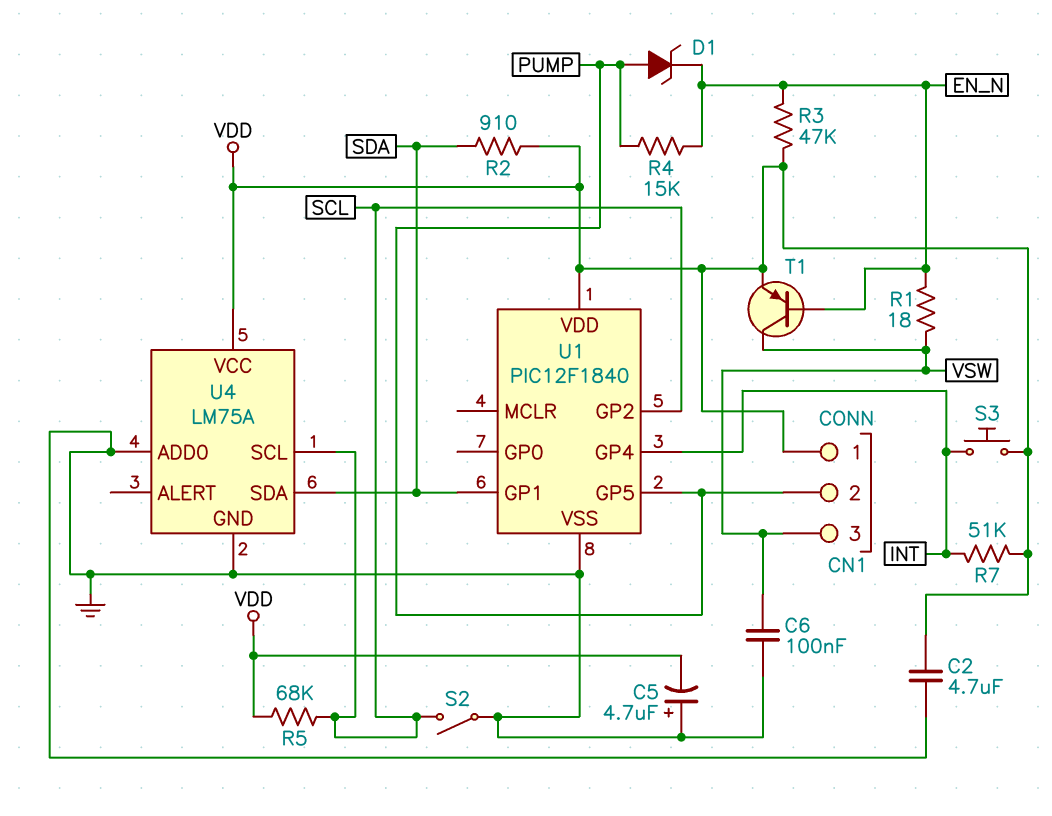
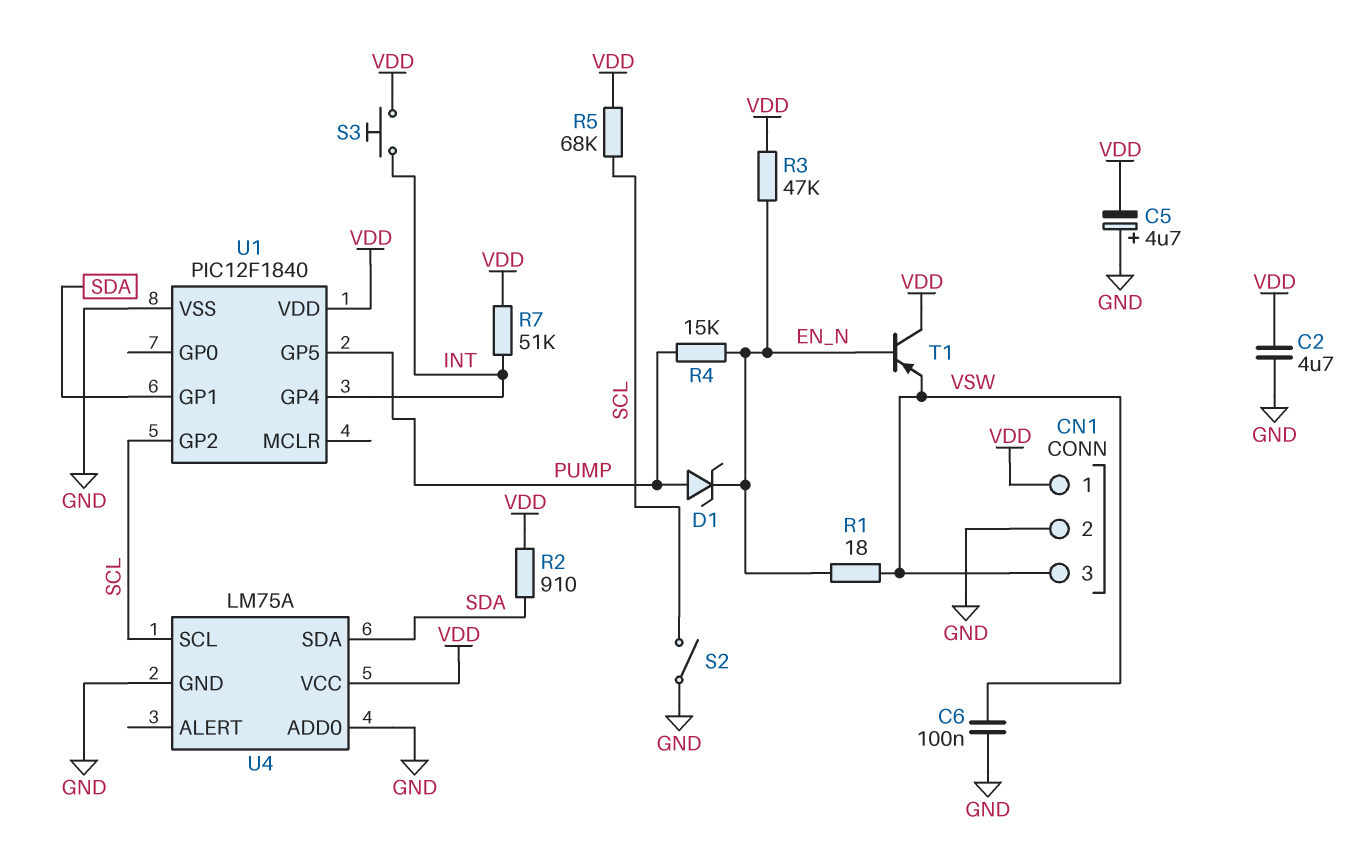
CN1 pin 2: PUMP -> GND
T1: PNP (B EN_N, C VSW, E VDD) -> PNP (B EN_N, C VDD, E VSW)

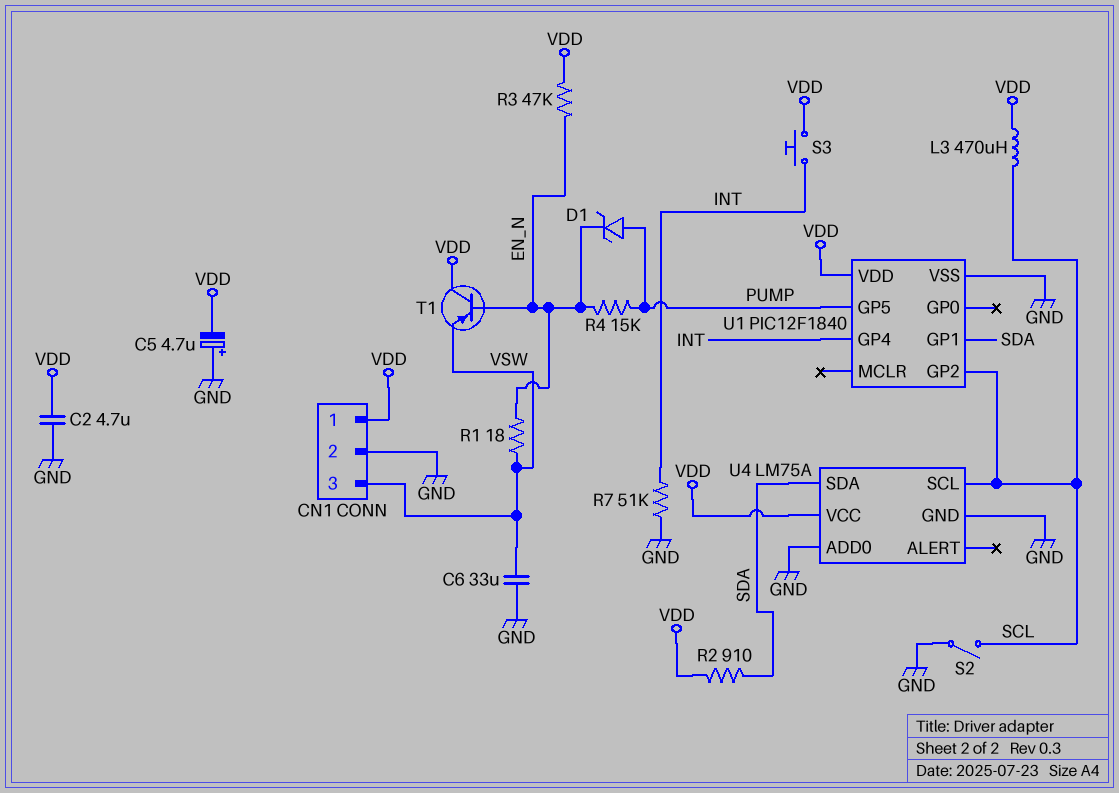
C6: 100nF (GND, VSW) -> 33uF (GND, VSW)
L3: none -> 470uH (SCL, VDD)
R5: 68k (SCL, VDD) -> none
R7: 51k (INT, VDD) -> 51k (GND, INT)

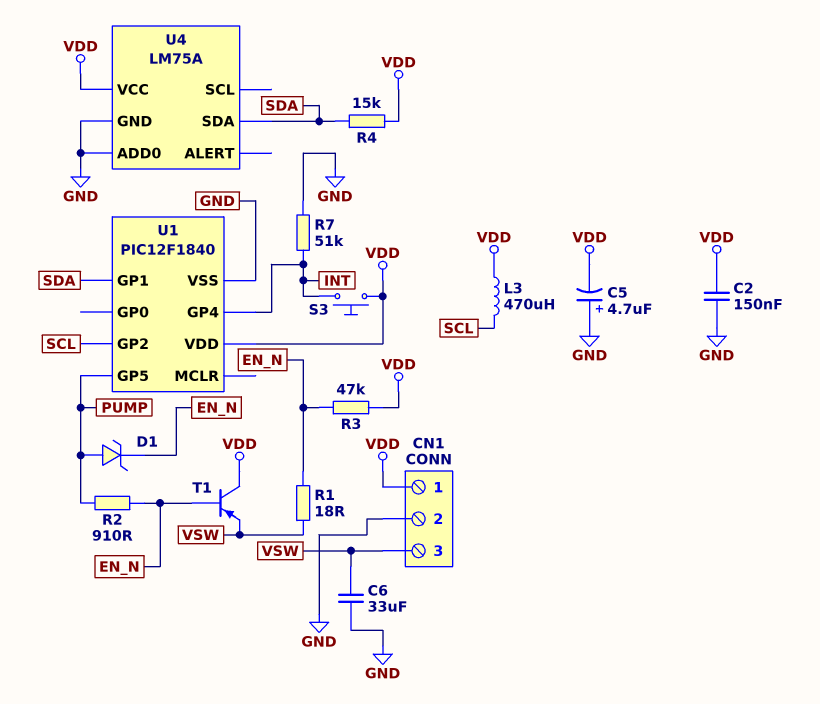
C2: 4.7uF (GND, VDD) -> 150nF (GND, VDD)
R2: 910 (SDA, VDD) -> 910 (EN_N, PUMP)
R4: 15k (EN_N, PUMP) -> 15k (SDA, VDD)
S2: switch (GND, SCL) -> none
U4 pin SCL: SCL -> none

